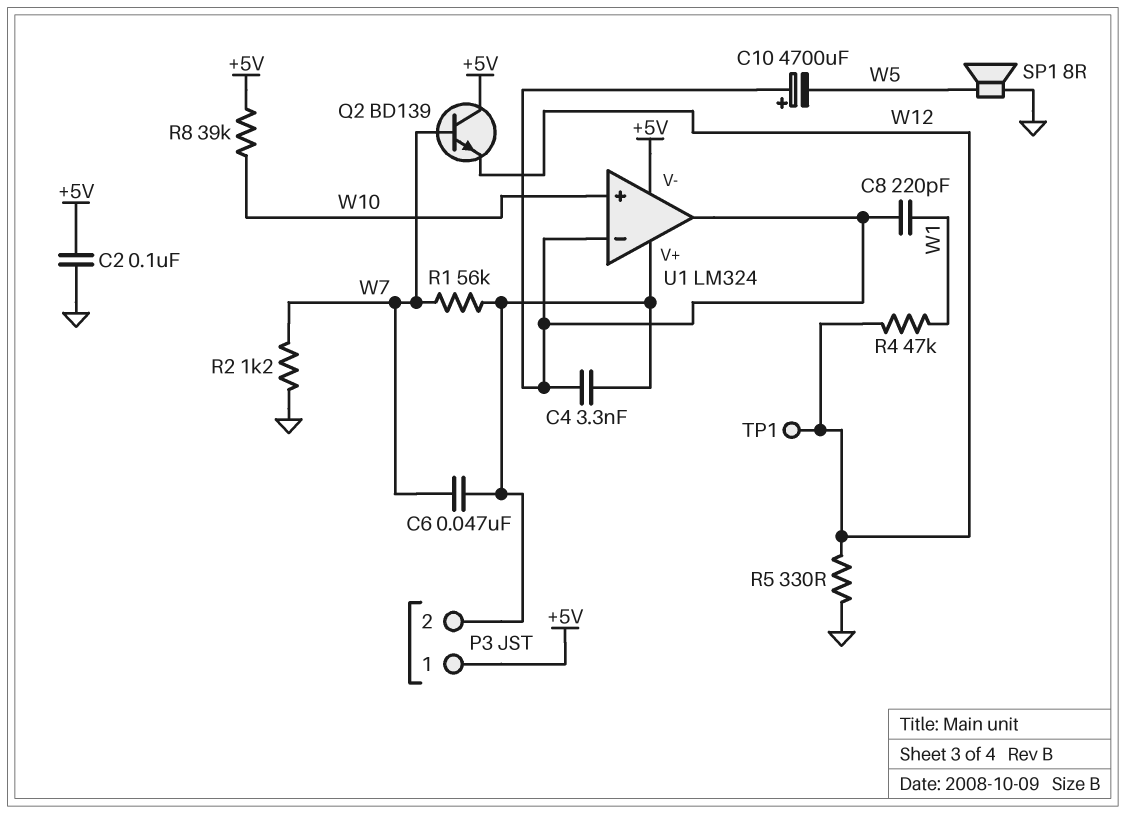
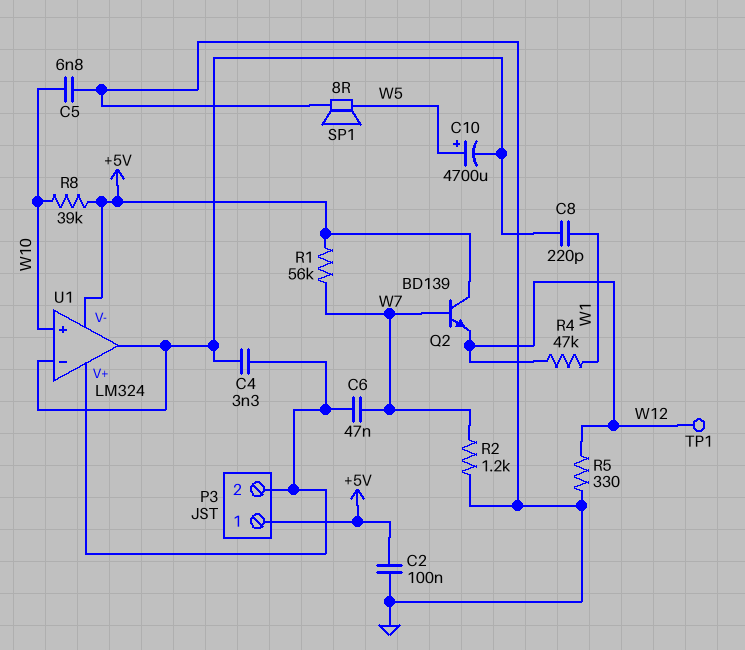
C5: none -> 6.8nF (GND, W10)
C10: 4700uF (plus U1/in-, minus W5) -> 4700uF (plus W5, minus U1/in-)
R1: 56k (P3/2, W7) -> 56k (+5V, W7)

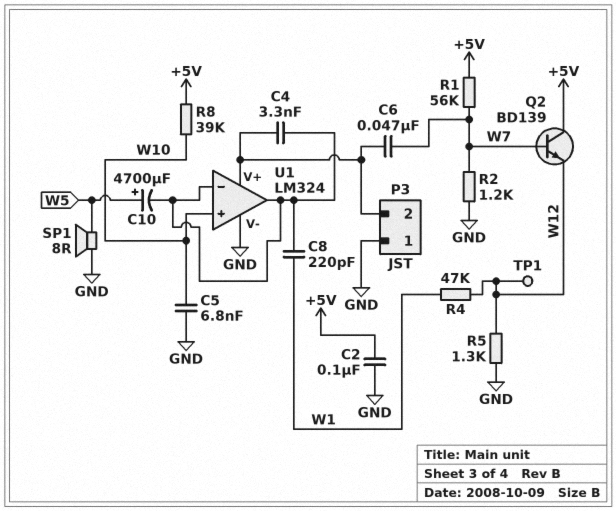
P3 pin 1: +5V -> GND
R5: 330 (GND, W12) -> 1.3k (GND, W12)
U1 pin V-: +5V -> GND

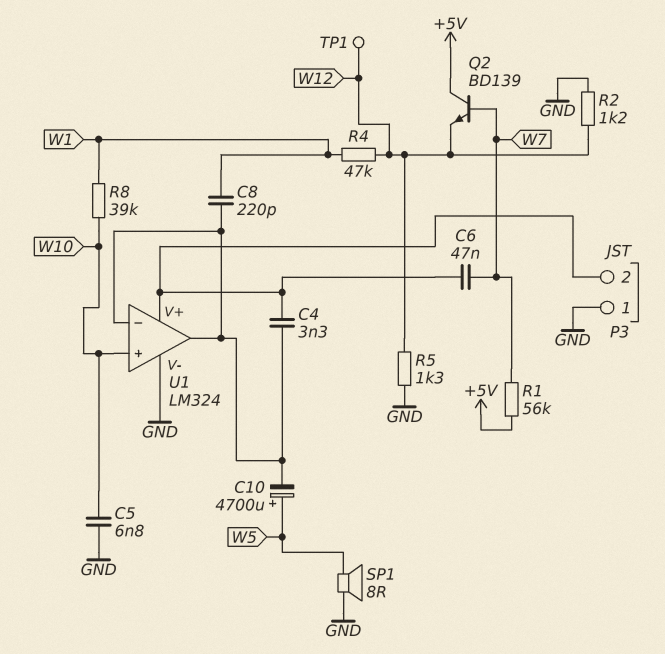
C2: 100nF (+5V, GND) -> none
R2: 1.2k (GND, W7) -> 1.2k (GND, W12)
R8: 39k (+5V, W10) -> 39k (W1, W10)

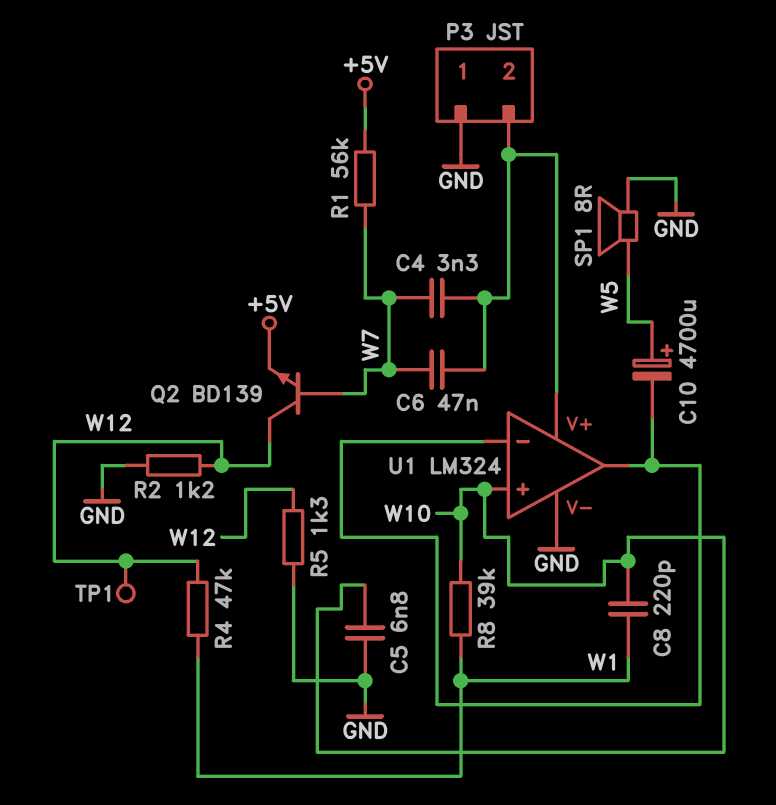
C4: 3.3nF (P3/2, U1/in-) -> 3.3nF (P3/2, W7)
C8: 220pF (U1/in-, W1) -> 220pF (W1, W10)
Q2: NPN BD139 (B W7, C +5V, E W12) -> NPN BD139 (B W7, C W12, E +5V)

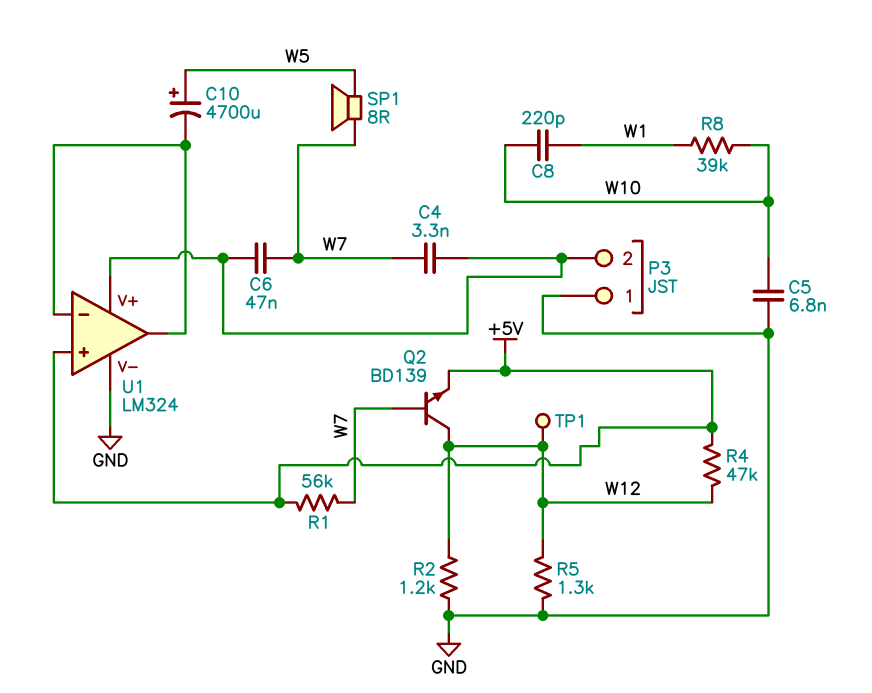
R4: 47k (W1, W12) -> 47k (+5V, W12)
SP1: speaker 8R (GND, W5) -> speaker 8R (W5, W7)
U1 pin in+: W10 -> +5V

